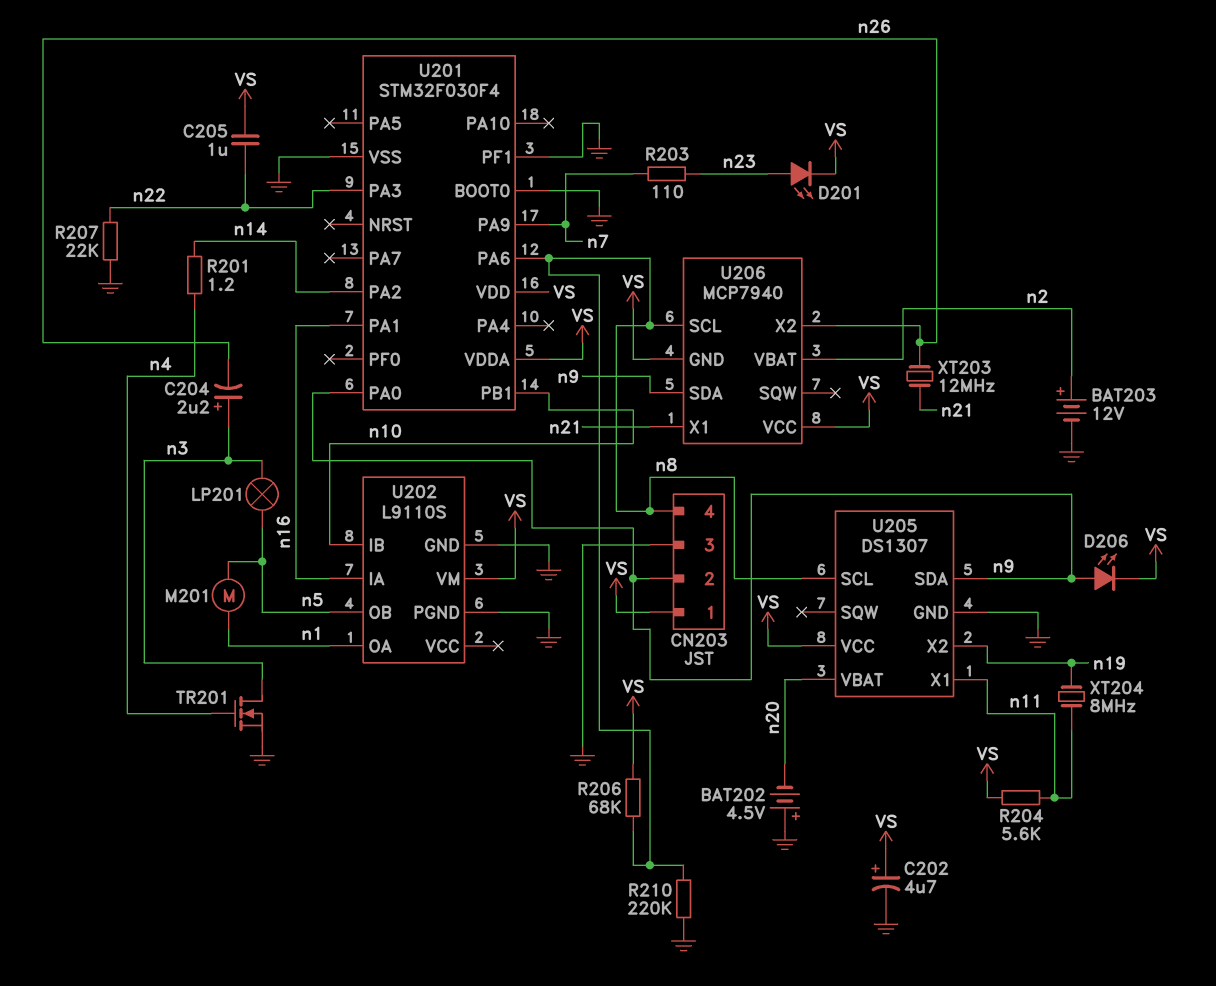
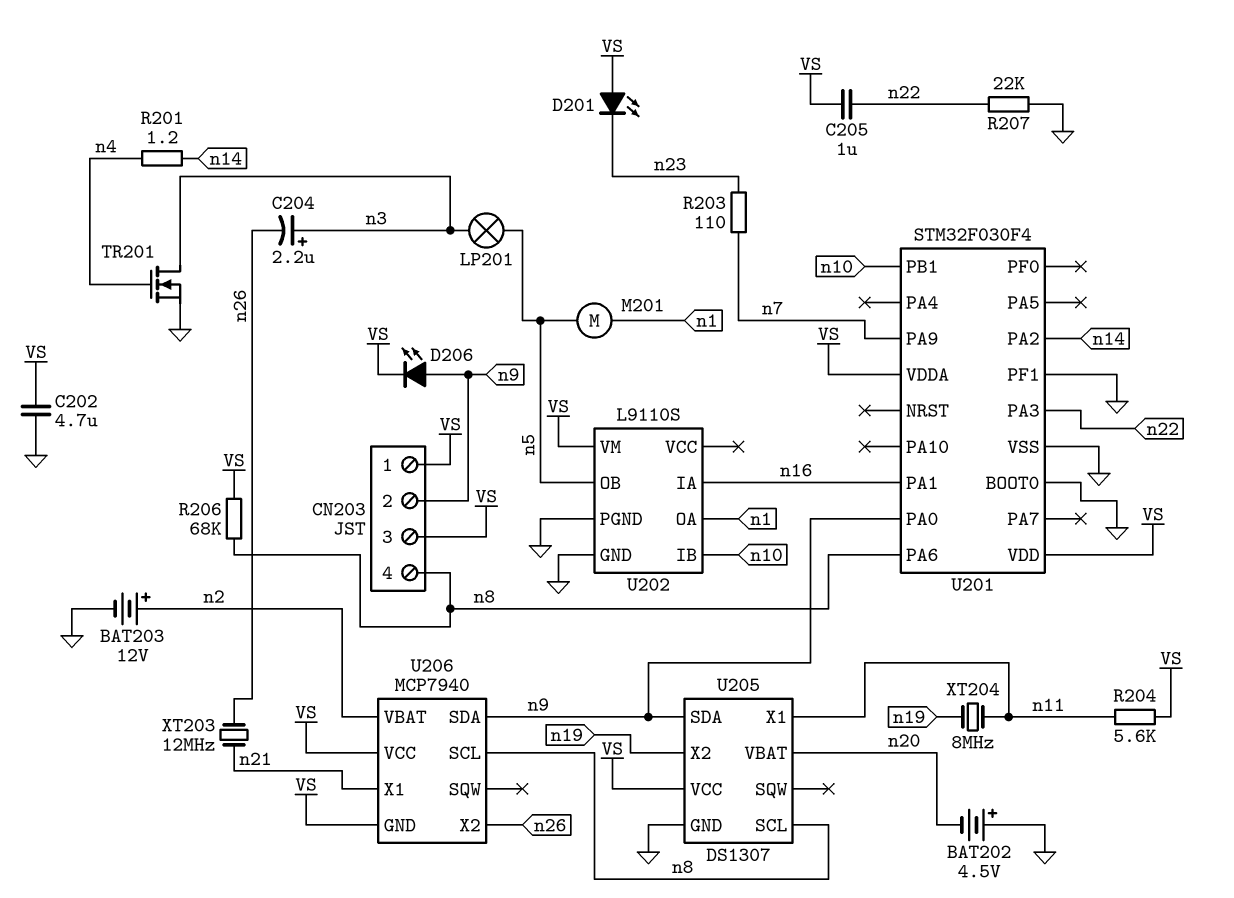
C202: 4.7uF (plus VS, minus GND) -> 4.7uF (GND, VS)
CN203 pin 3: GND -> VS
D201: LED (A n23, K VS) -> LED (A VS, K n23)
R210: 220k (GND, n8) -> none

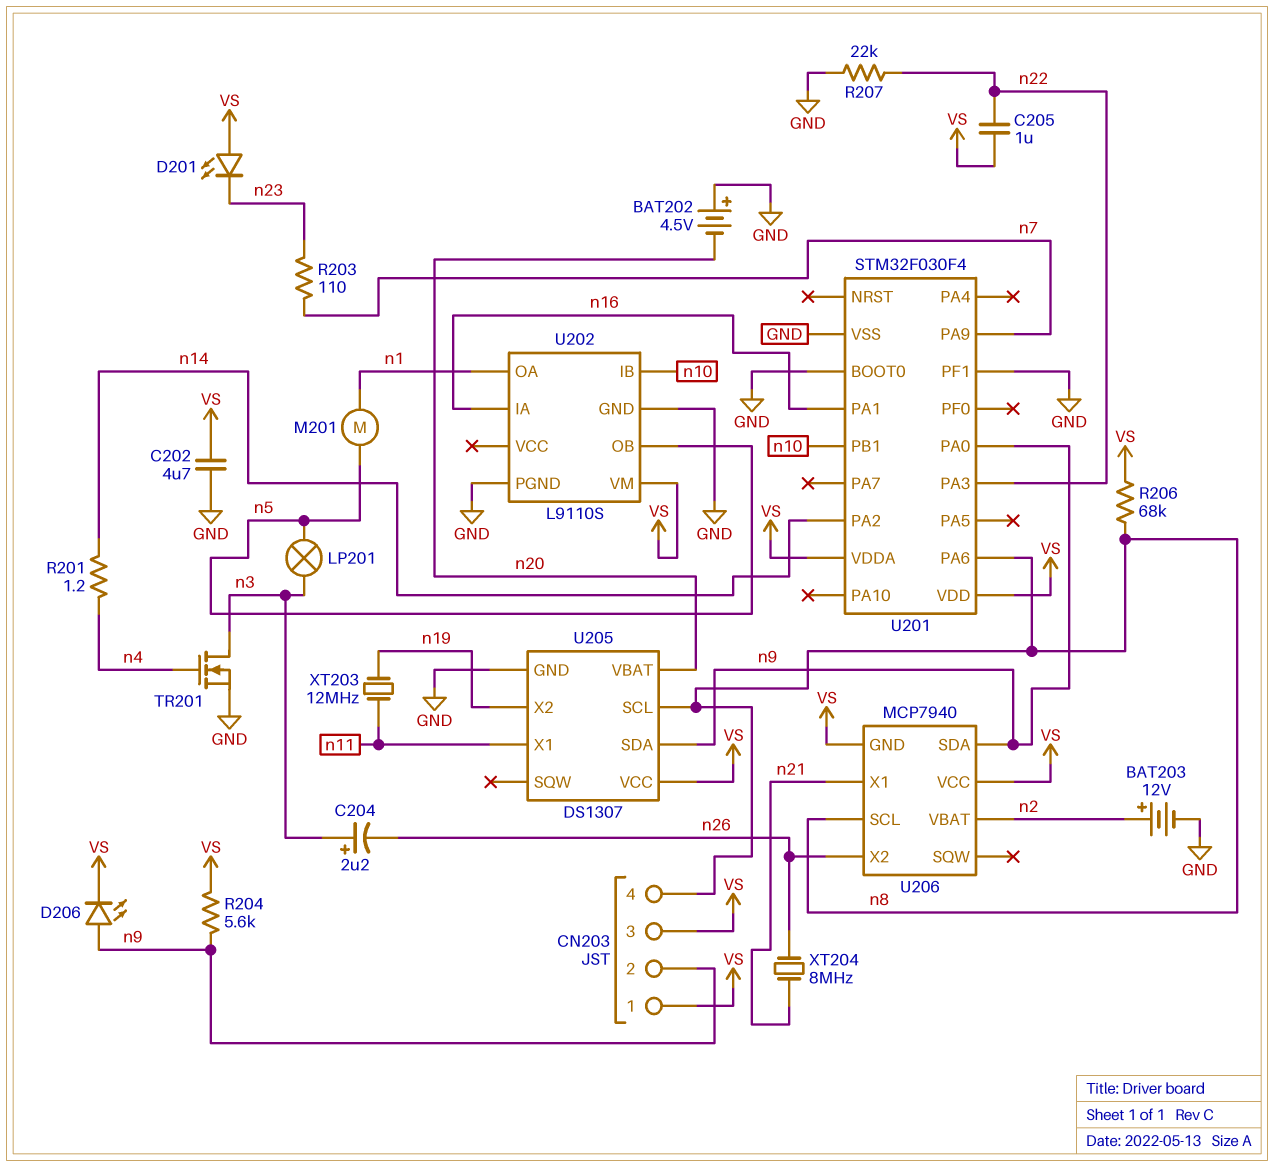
R204: 5.6k (VS, n11) -> 5.6k (VS, n9)
XT203: 12MHz (n21, n26) -> 12MHz (n11, n19)
XT204: 8MHz (n11, n19) -> 8MHz (n21, n26)

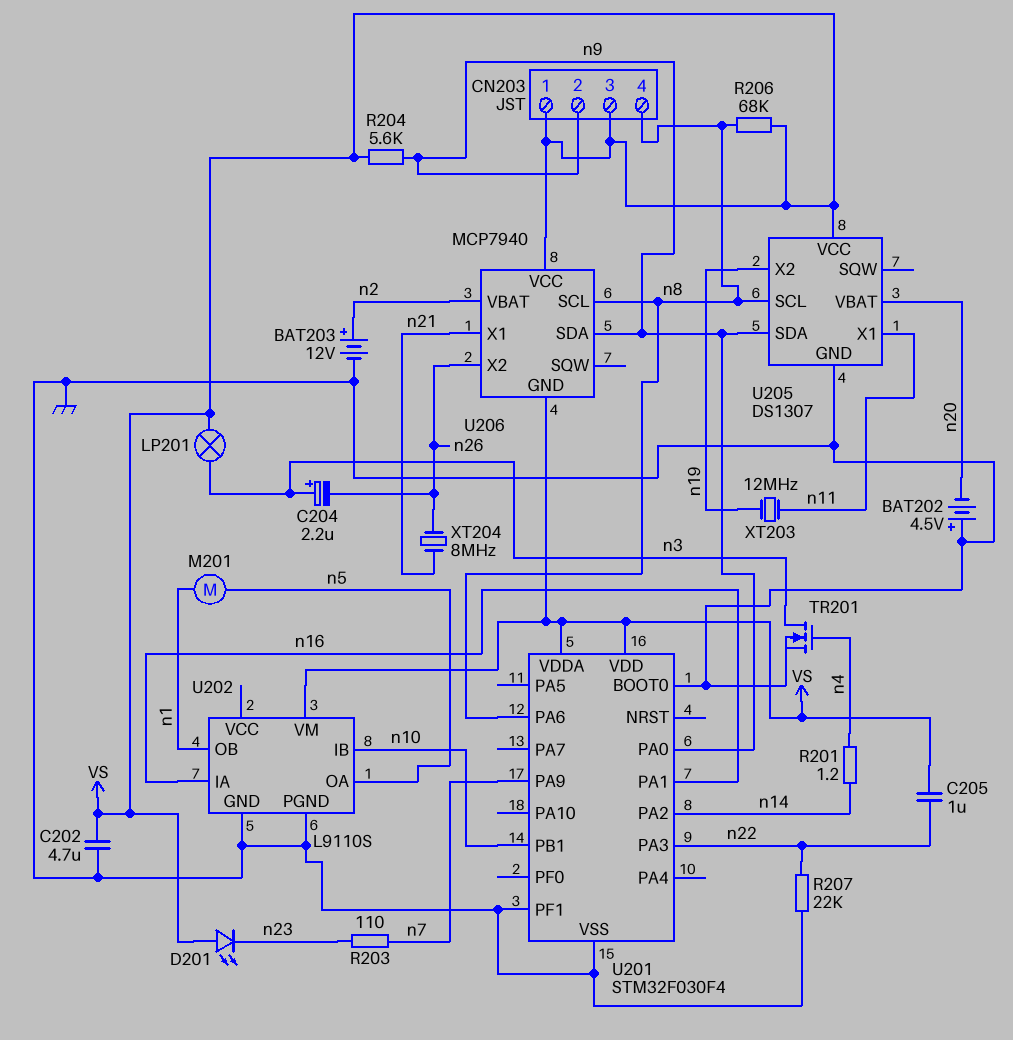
D206: LED (A n9, K VS) -> none
LP201: lamp (n3, n5) -> lamp (VS, n3)
U202 pin OA: n1 -> n5
U202 pin OB: n5 -> n1

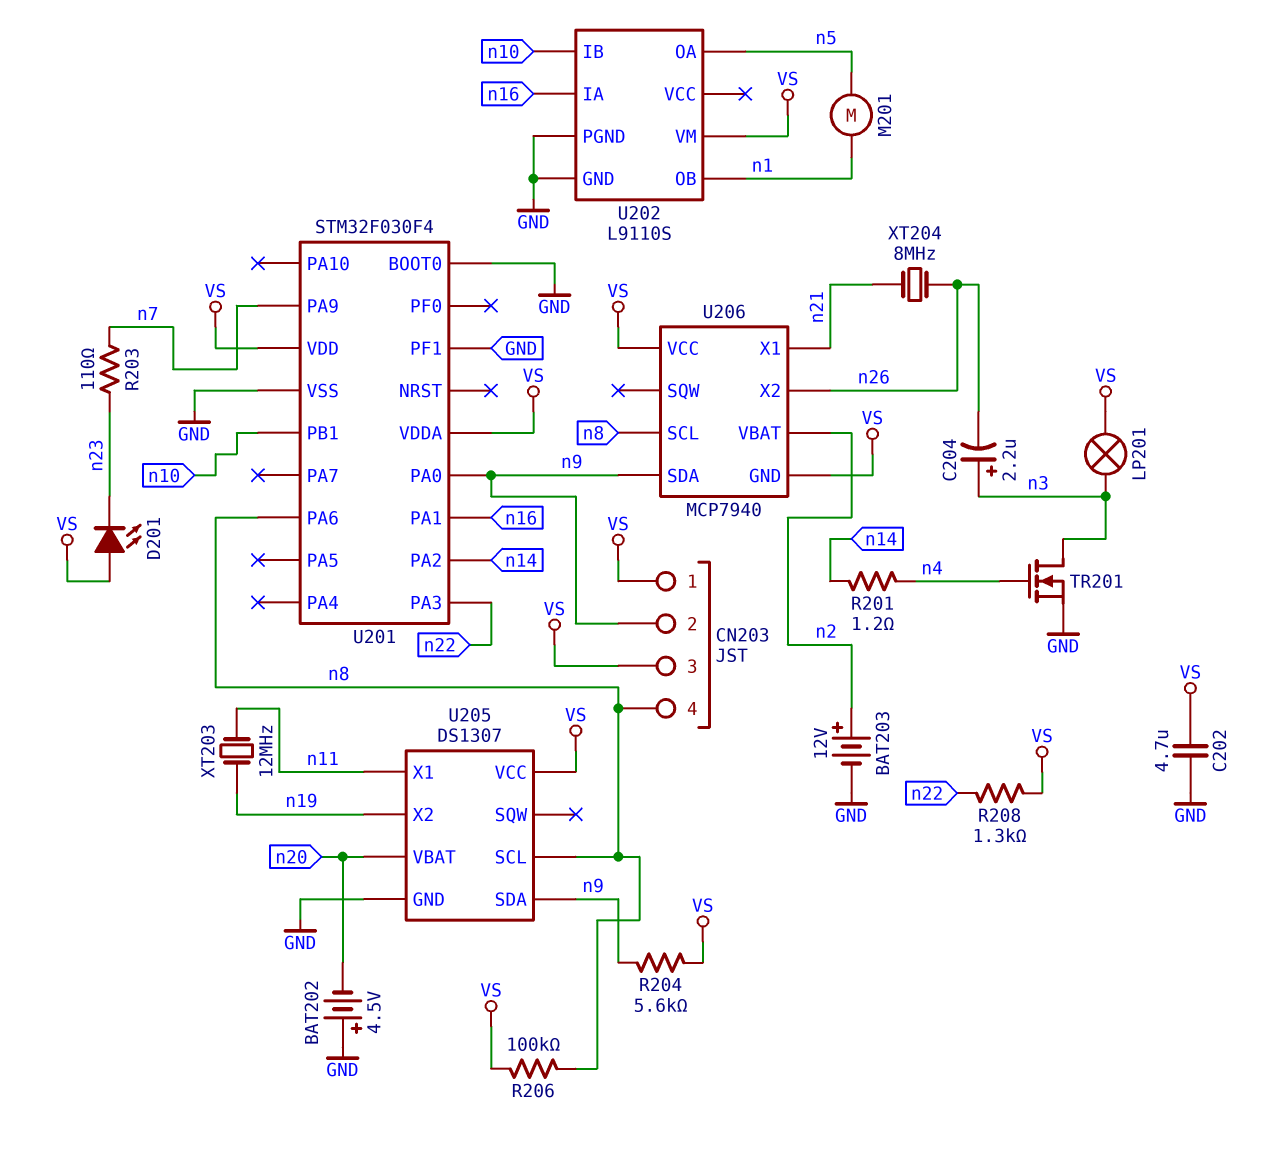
C205: 1uF (VS, n22) -> none
R206: 68k (VS, n8) -> 100k (VS, n8)
R207: 22k (GND, n22) -> none
R208: none -> 1.3k (VS, n22)

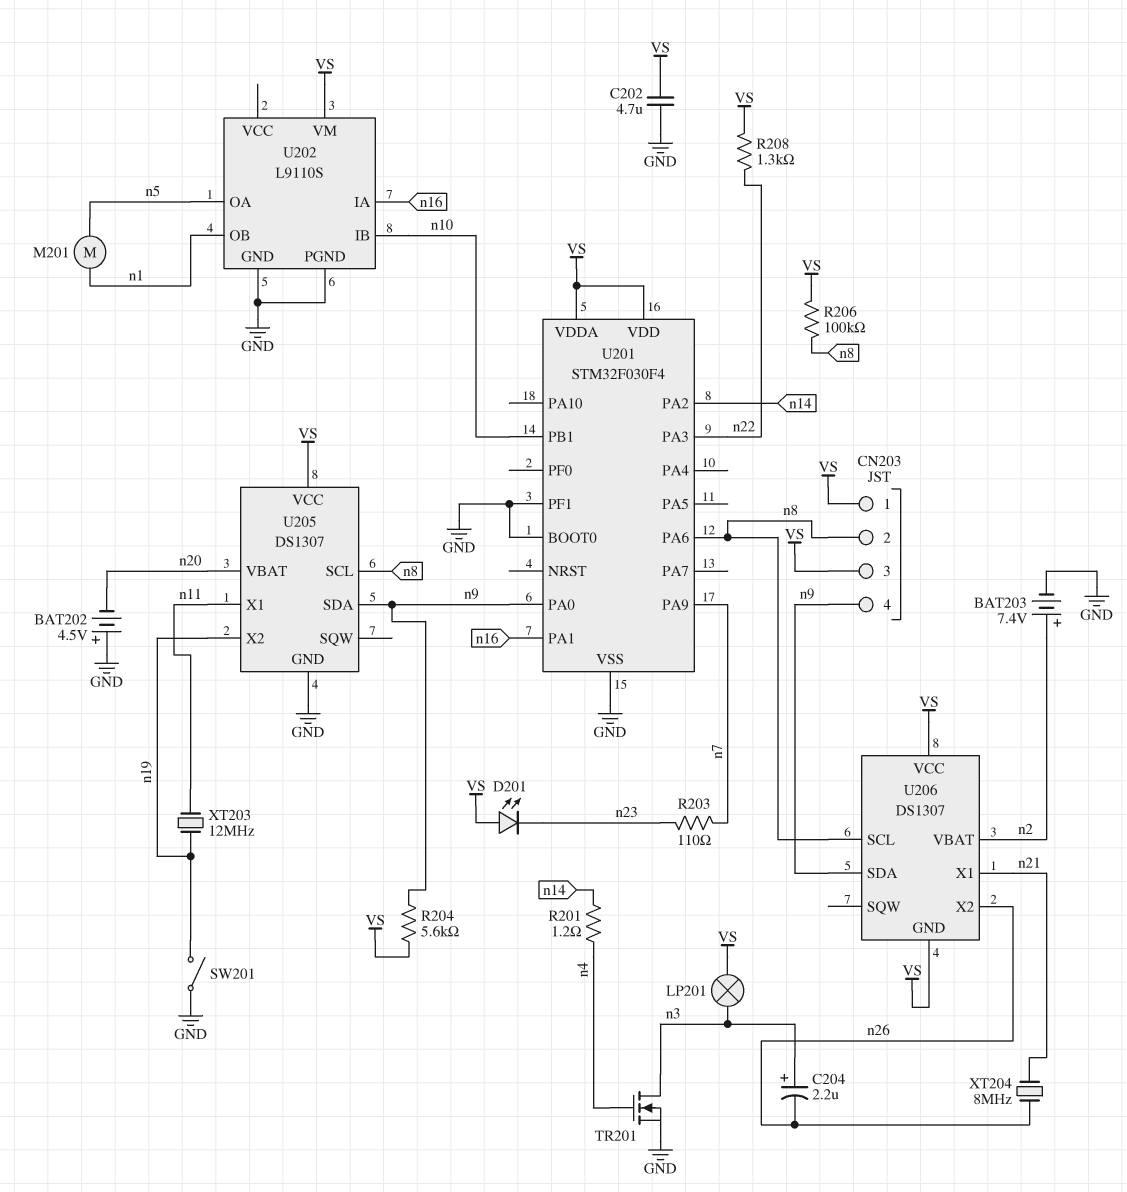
BAT203: 12V (plus n2, minus GND) -> 7.4V (plus n2, minus GND)
CN203 pin 2: n9 -> n8
CN203 pin 4: n8 -> n9
SW201: none -> switch (GND, n19)
U206: MCP7940 -> DS1307

